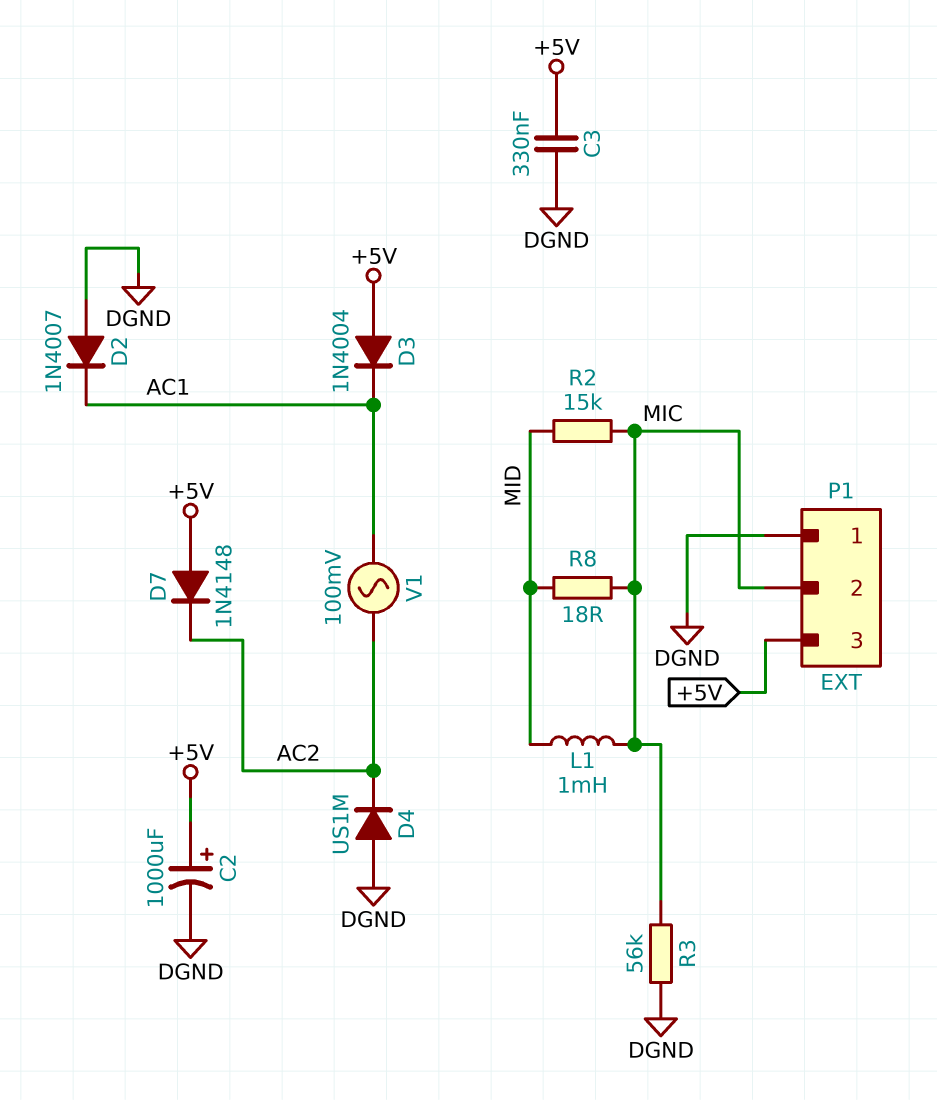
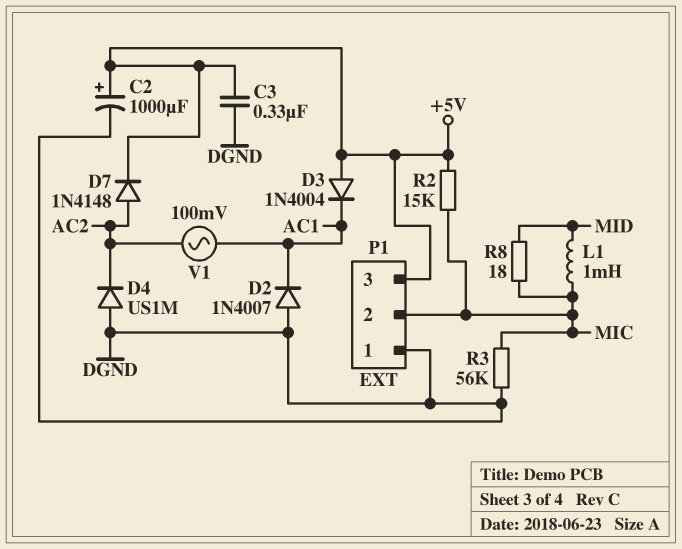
D7: diode 1N4148 (A +5V, K AC2) -> diode 1N4148 (A AC2, K +5V)
R2: 15k (MIC, MID) -> 15k (+5V, MIC)

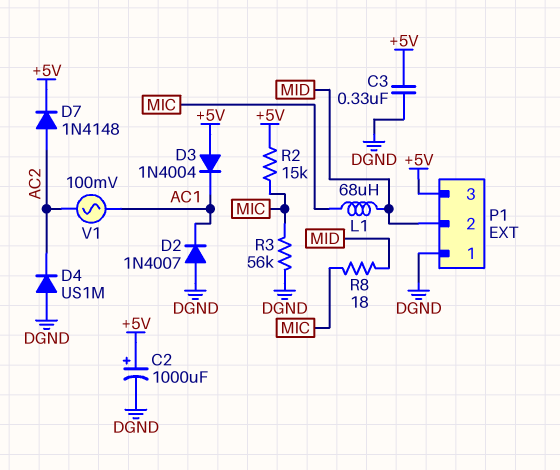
L1: 1mH (MIC, MID) -> 68uH (MIC, MID)
P1 pin 2: MIC -> MID

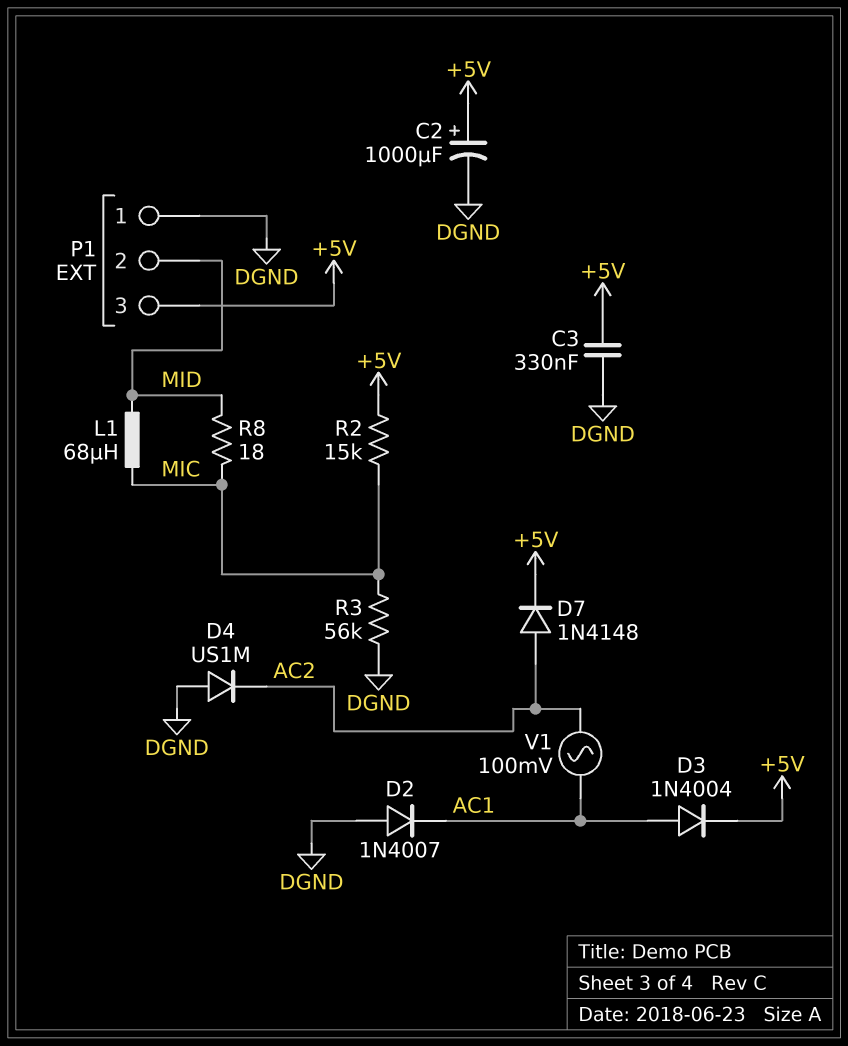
D3: diode 1N4004 (A +5V, K AC1) -> diode 1N4004 (A AC1, K +5V)

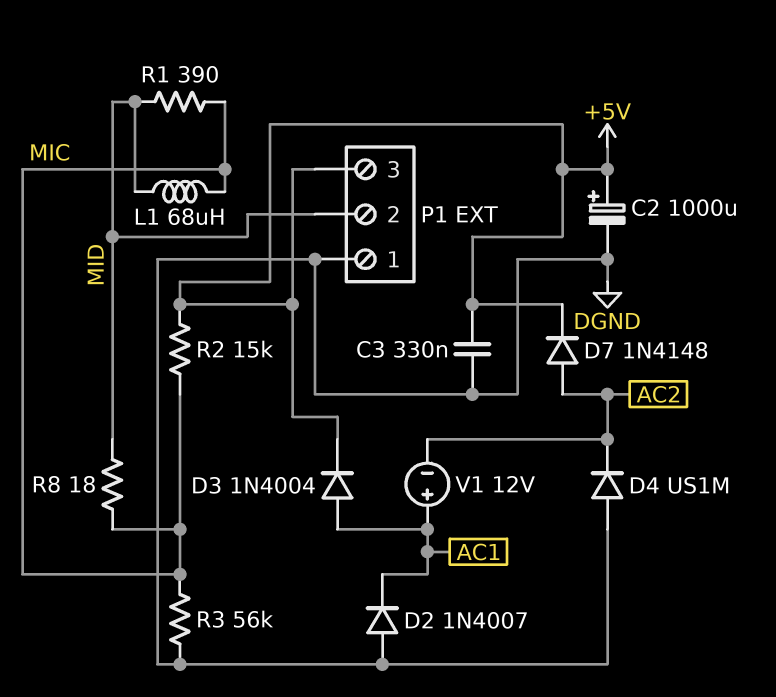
R1: none -> 390 (MIC, MID)
V1: AC 100mV (AC1, AC2) -> 12V (plus AC1, minus AC2)

